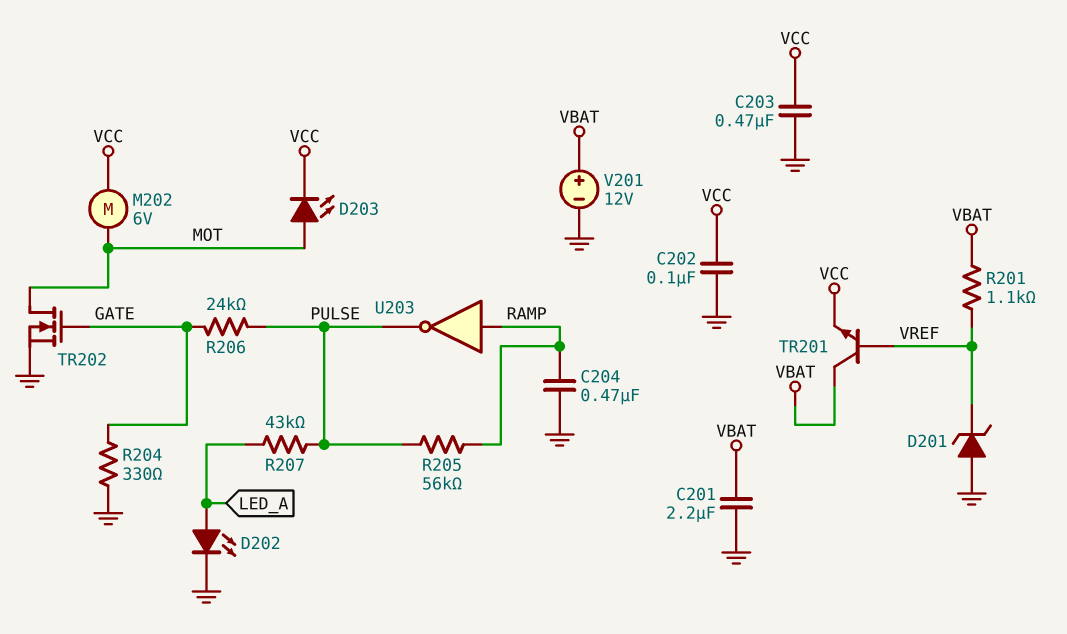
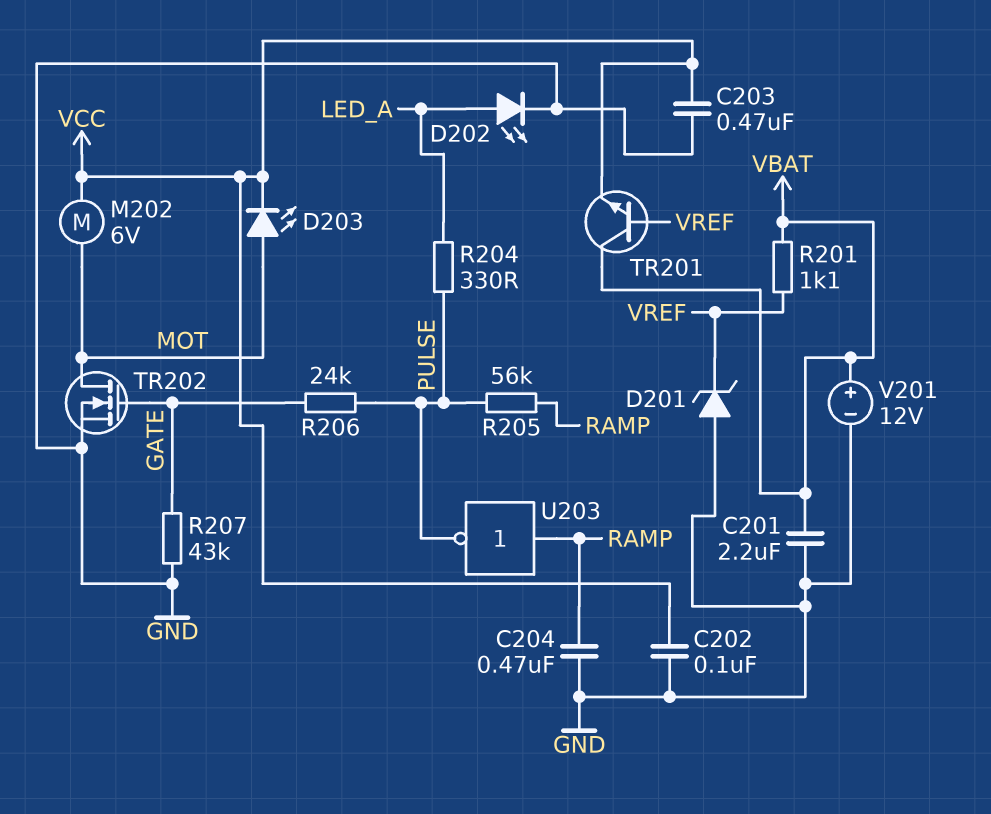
R204: 330 (GATE, GND) -> 330 (LED_A, PULSE)
R207: 43k (LED_A, PULSE) -> 43k (GATE, GND)

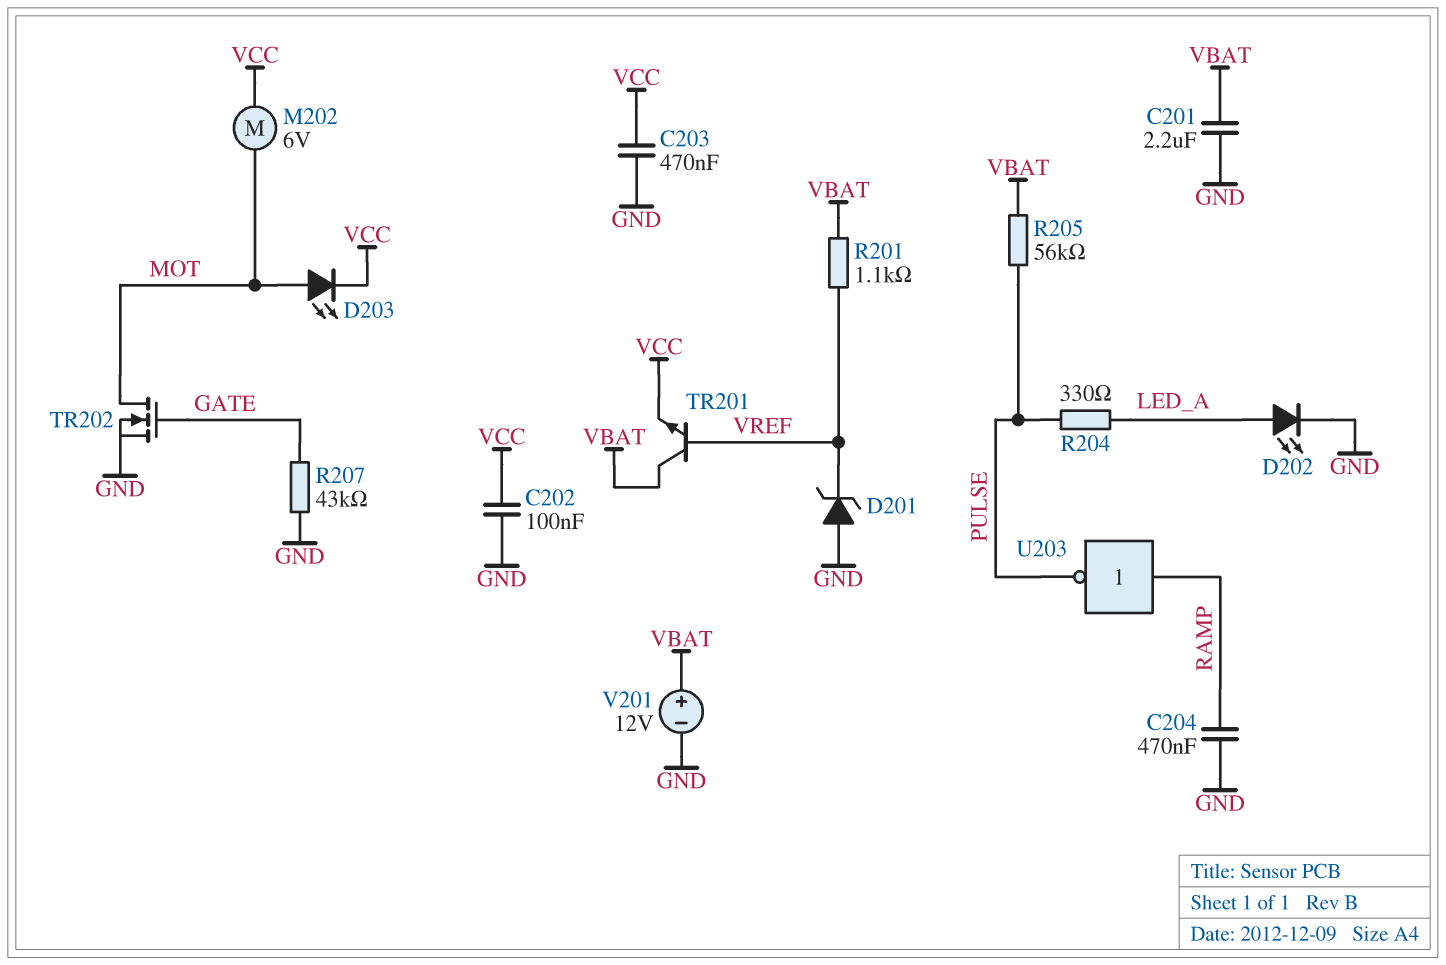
R205: 56k (PULSE, RAMP) -> 56k (PULSE, VBAT)
R206: 24k (GATE, PULSE) -> none

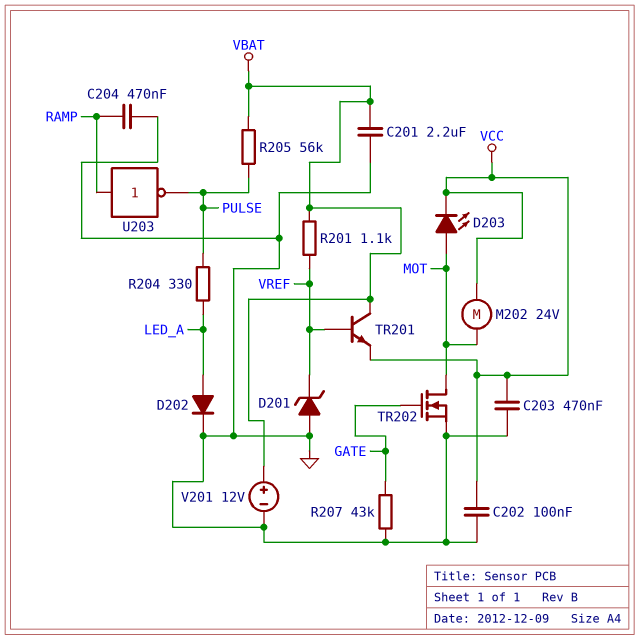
D202: LED (A LED_A, K GND) -> diode (A LED_A, K GND)
M202: motor 6V (MOT, VCC) -> motor 24V (MOT, VCC)

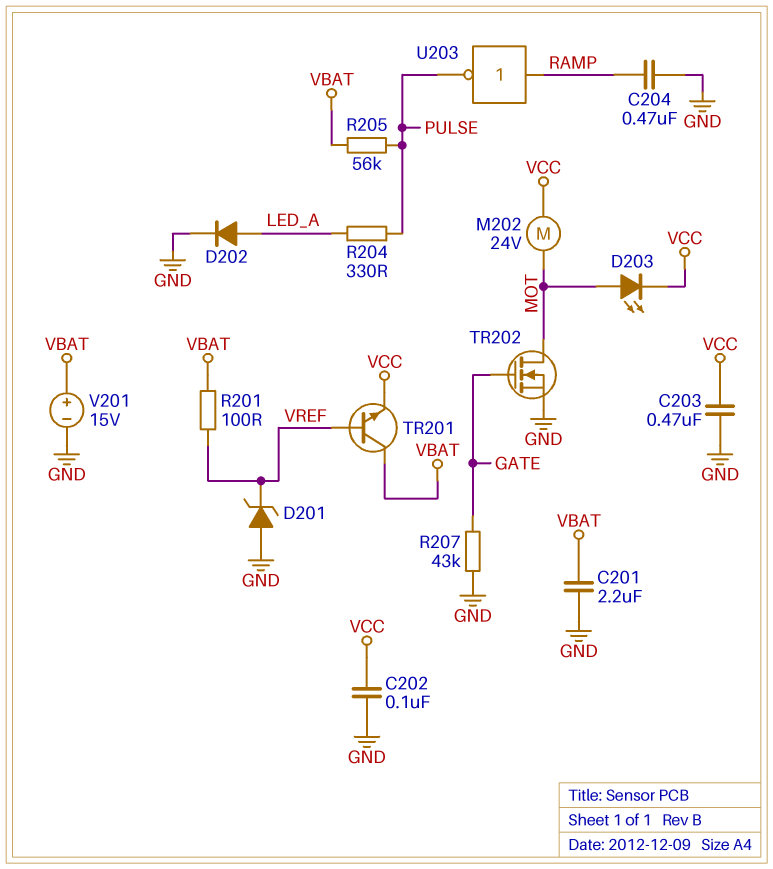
R201: 1.1k (VBAT, VREF) -> 100 (VBAT, VREF)
V201: 12V (plus VBAT, minus GND) -> 15V (plus VBAT, minus GND)

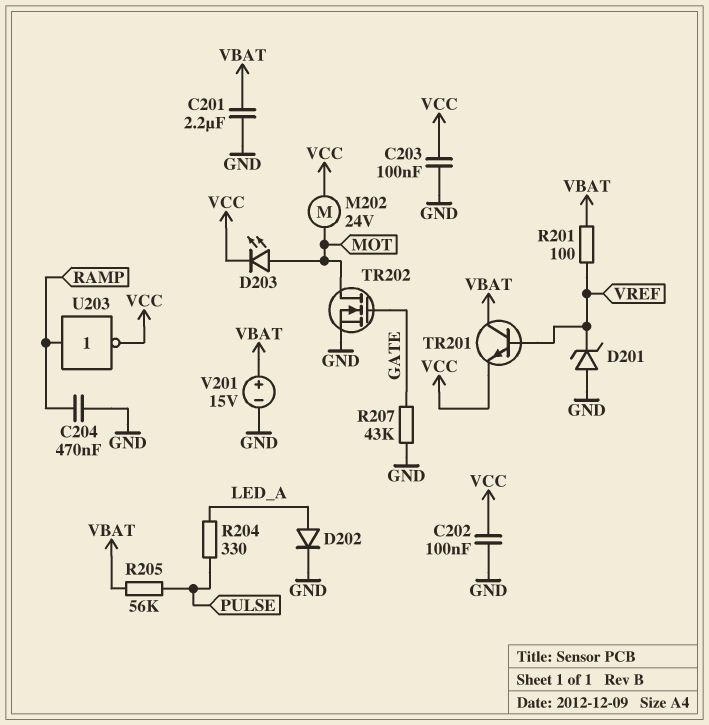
C203: 470nF (GND, VCC) -> 100nF (GND, VCC)
U203: NOT (in RAMP, out PULSE) -> NOT (in RAMP, out VCC)

